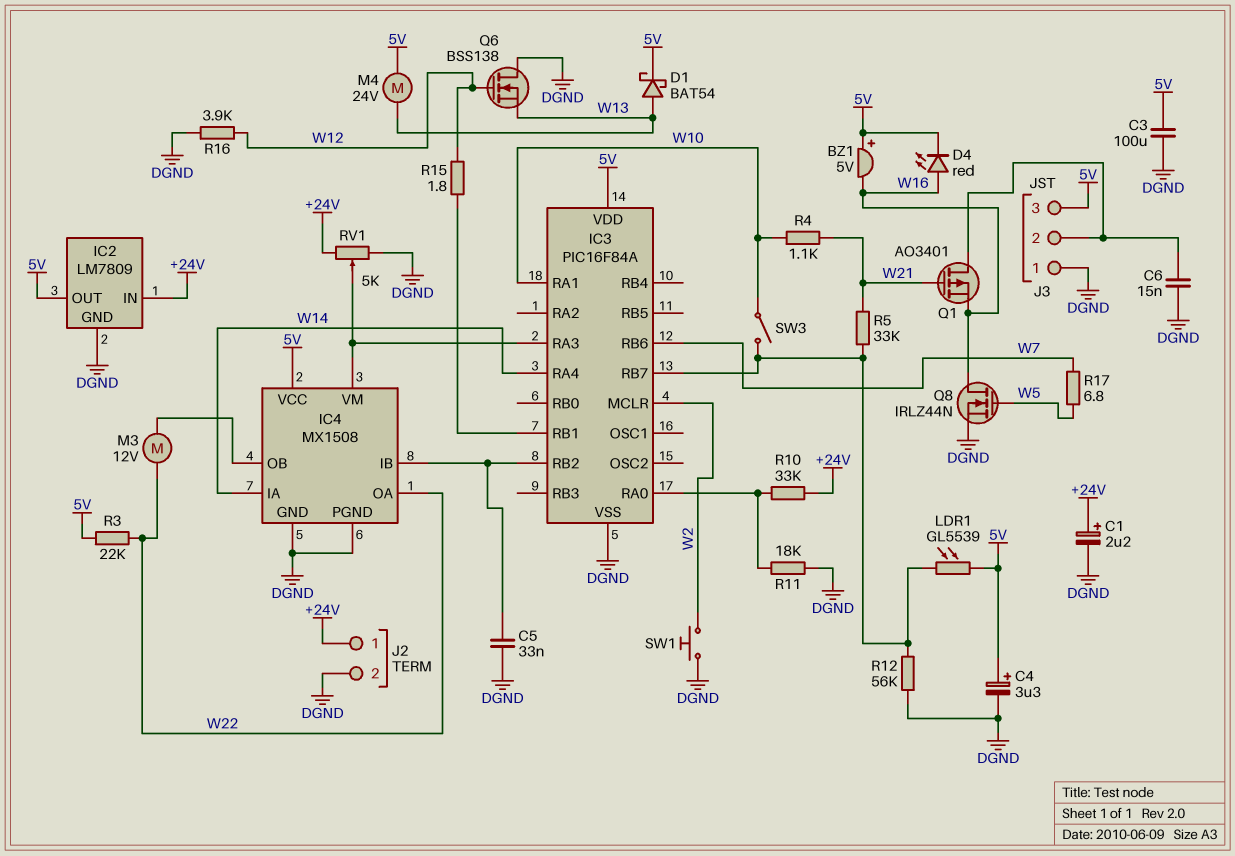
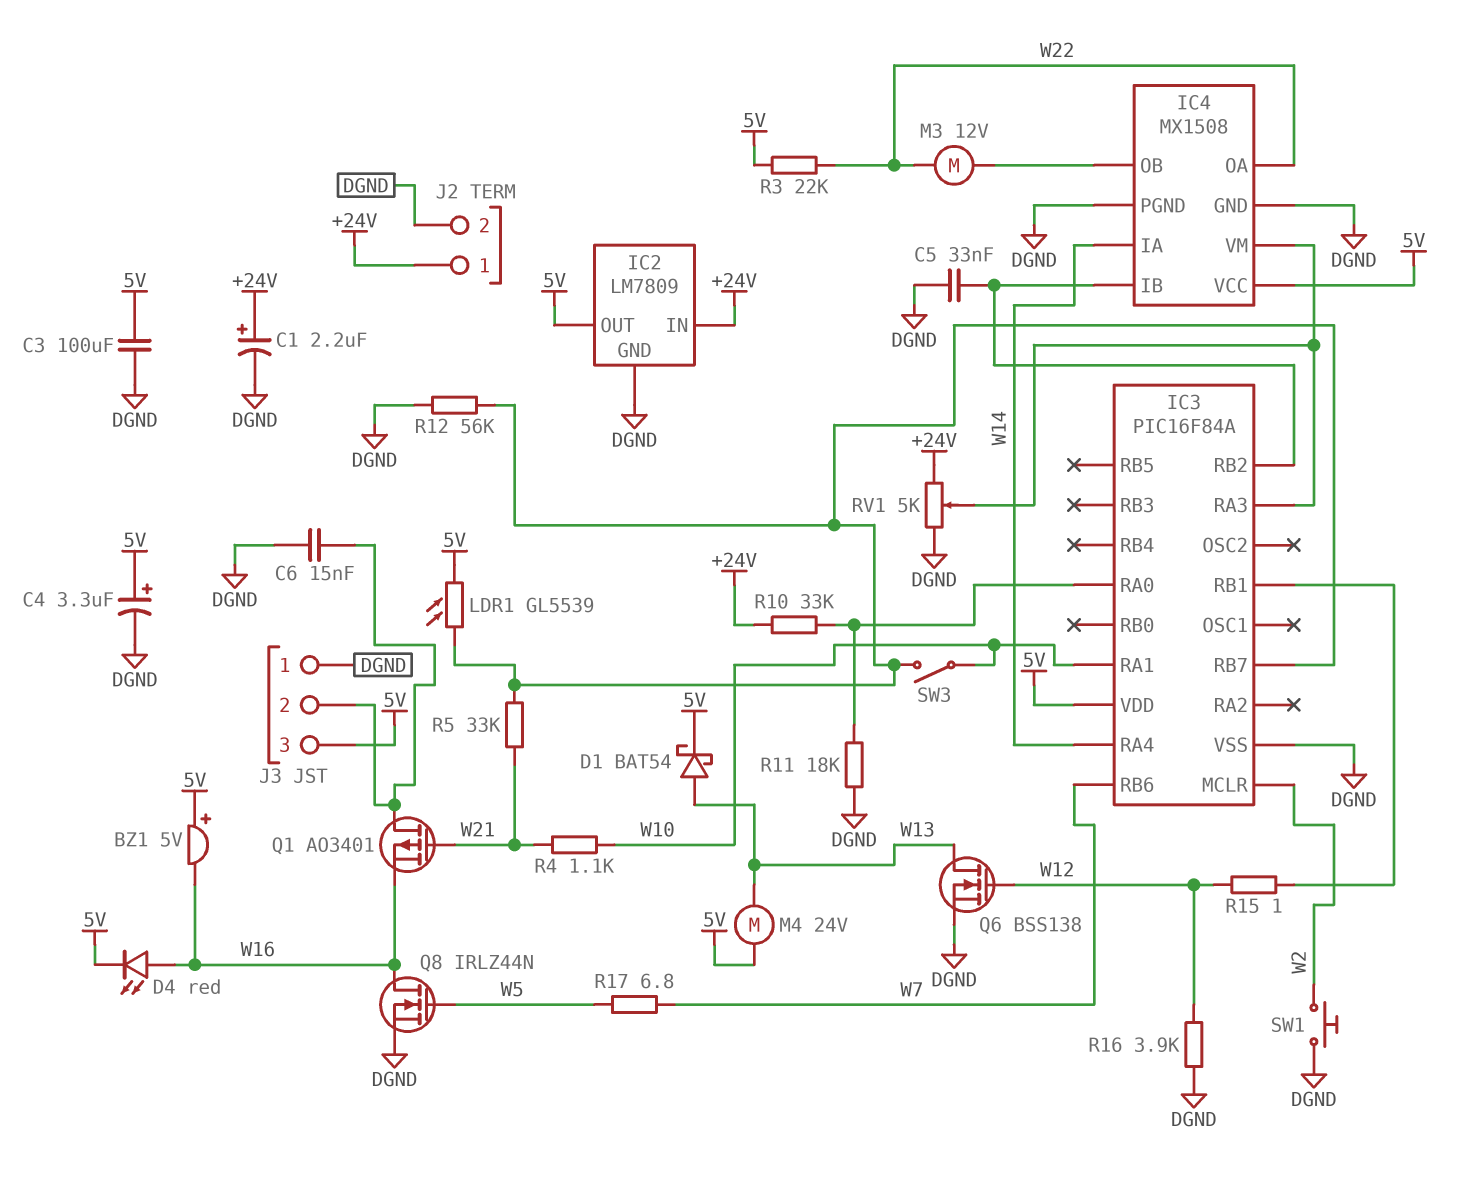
Q6: NMOS BSS138 (G W12, D DGND, S W13) -> NMOS BSS138 (G W12, D W13, S DGND)
R15: 1.8 (IC3/RB1, W12) -> 1 (IC3/RB1, W12)

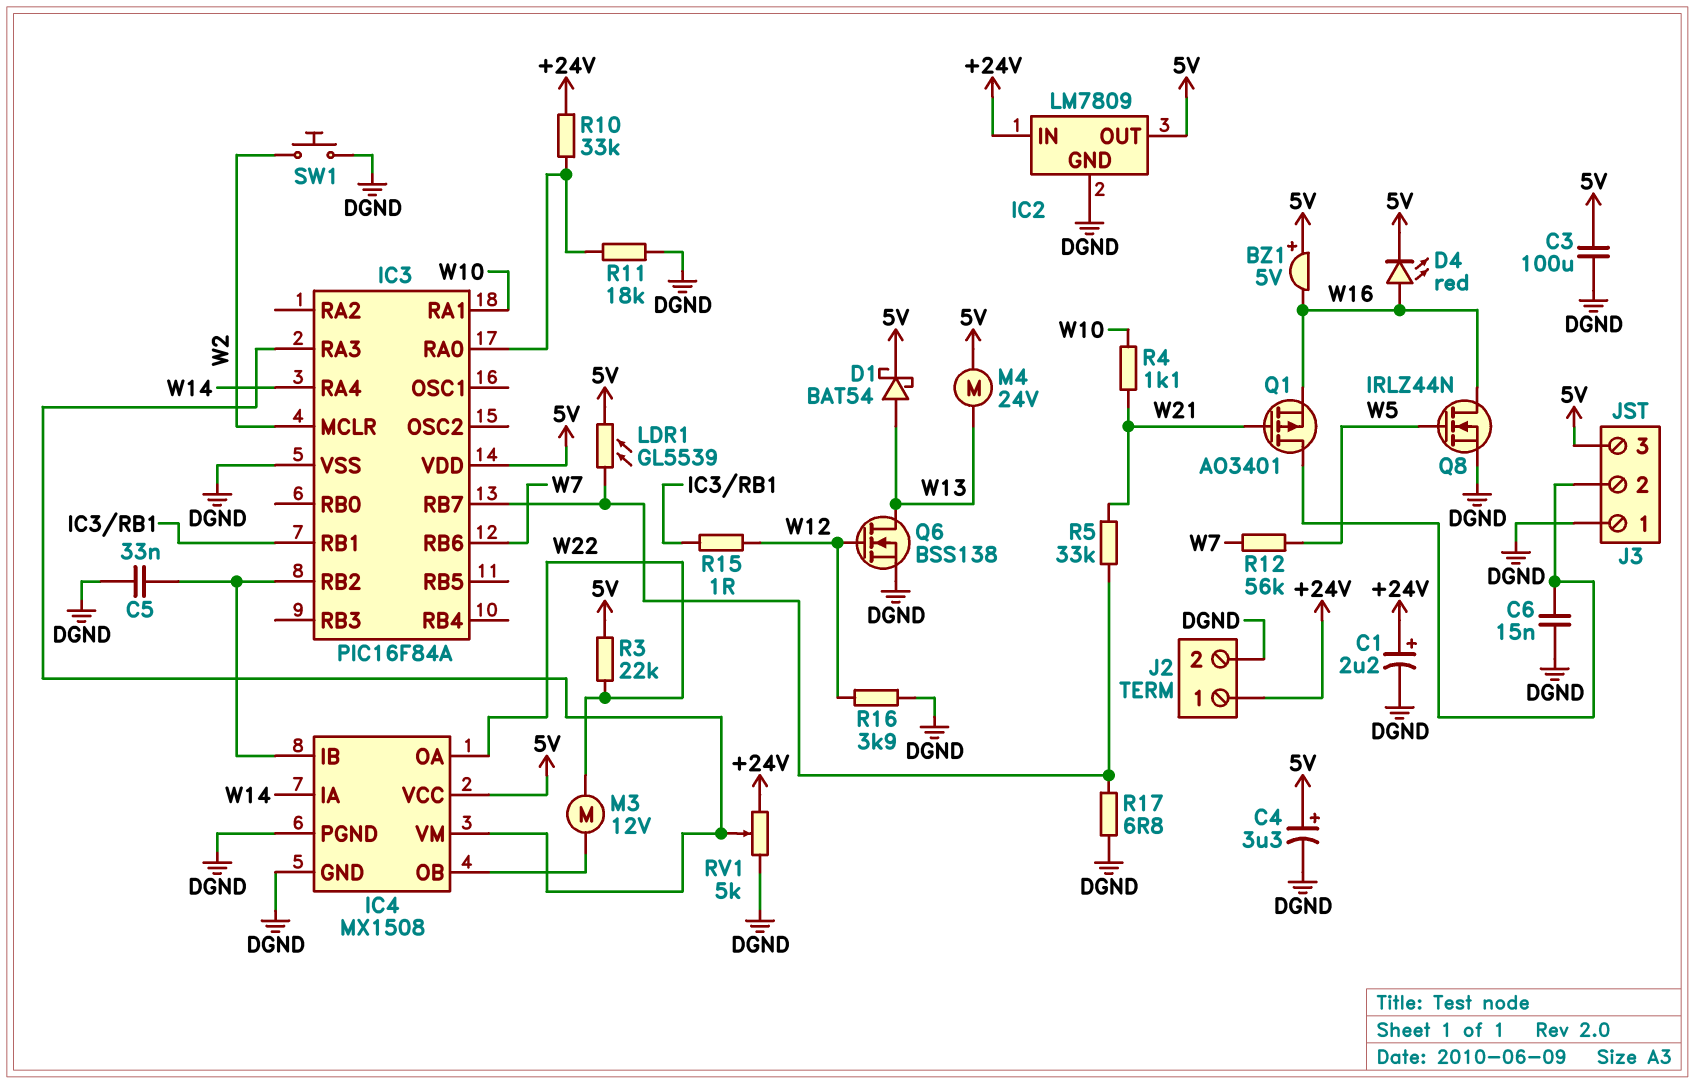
R12: 56k (DGND, IC3/RB7) -> 56k (W5, W7)
R17: 6.8 (W5, W7) -> 6.8 (DGND, IC3/RB7)
SW3: switch (IC3/RB7, W10) -> none

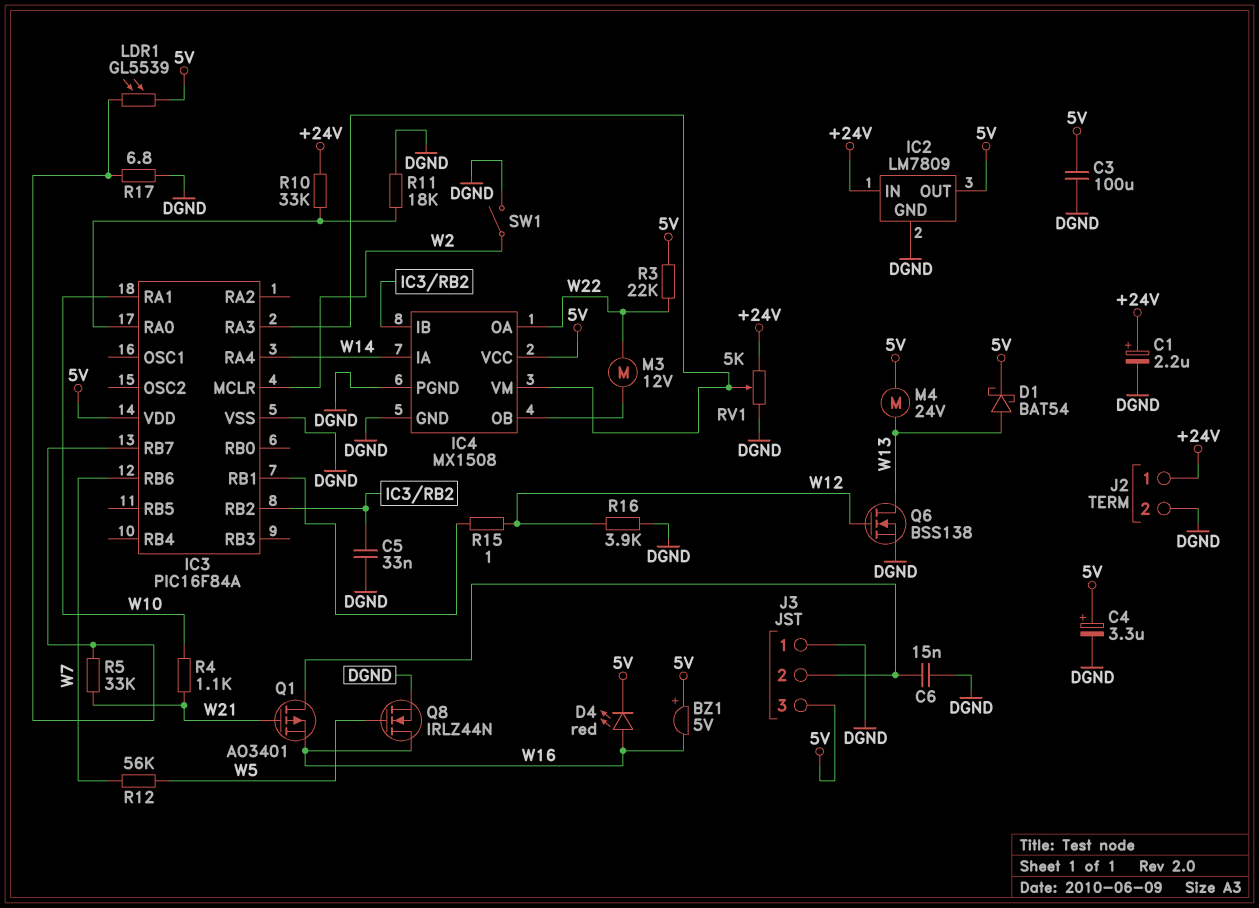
SW1: button (DGND, W2) -> switch (DGND, W2)

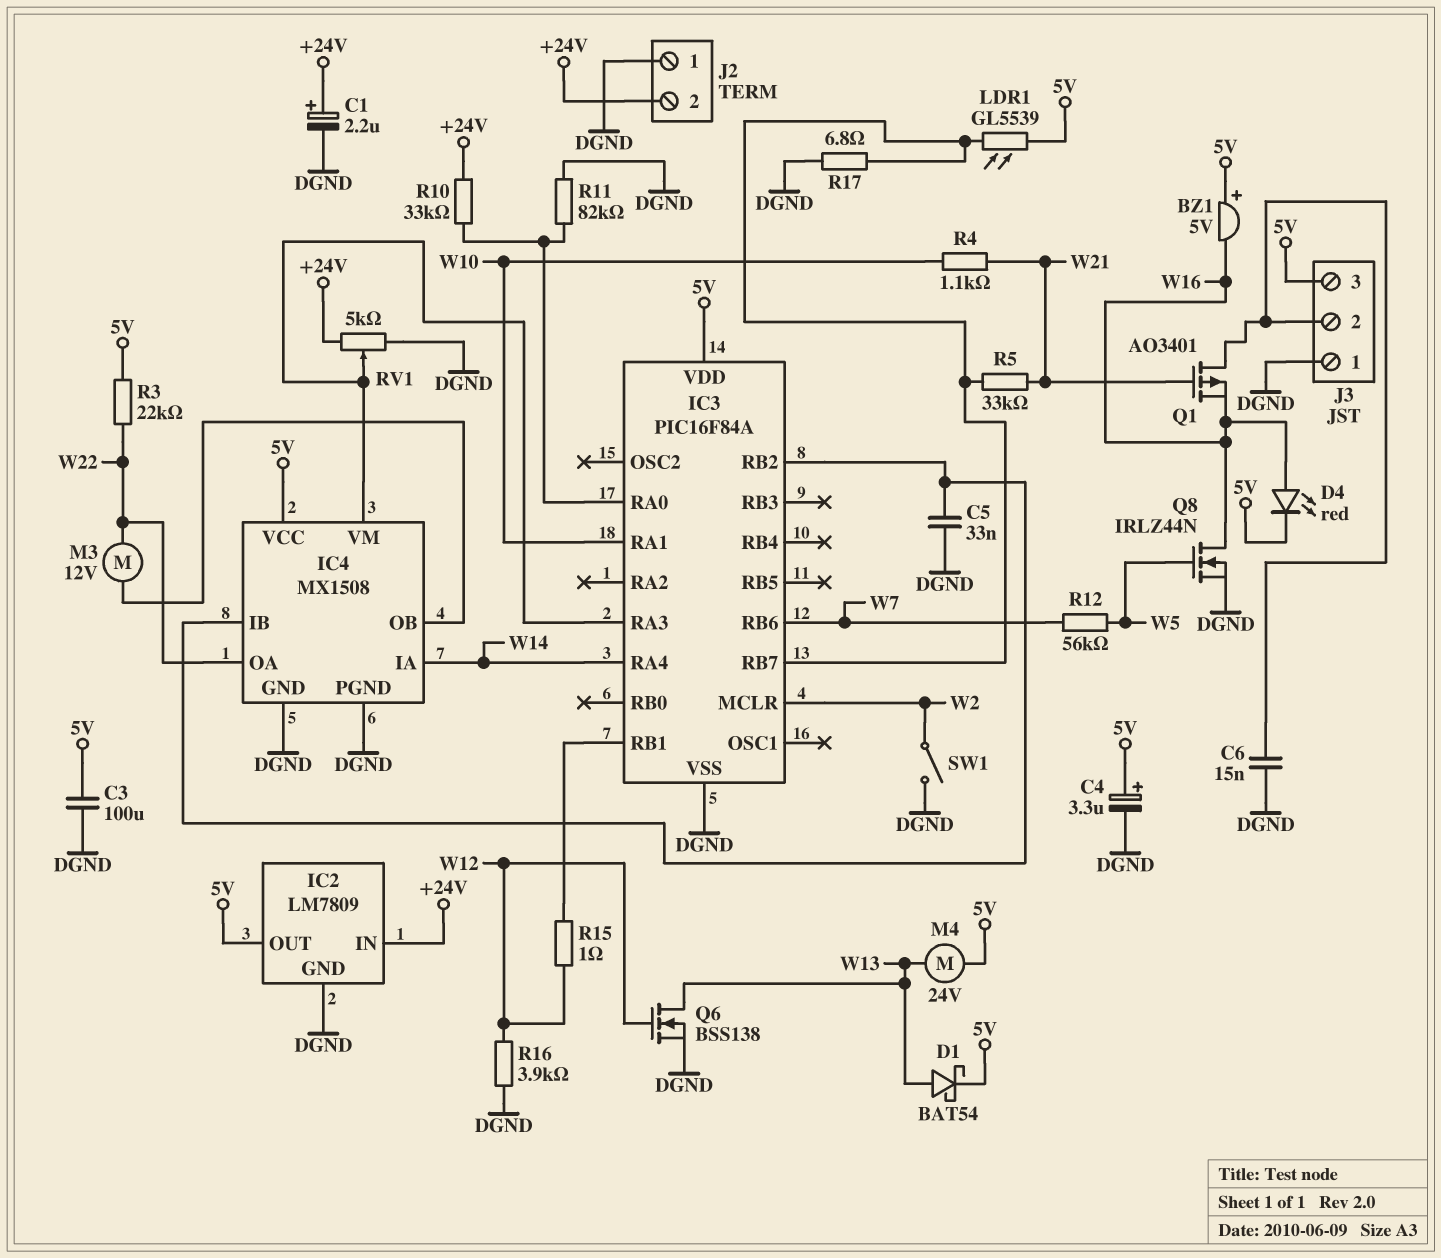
J2 pin 1: +24V -> DGND
J2 pin 2: DGND -> +24V
R11: 18k (DGND, IC3/RA0) -> 82k (DGND, IC3/RA0)

